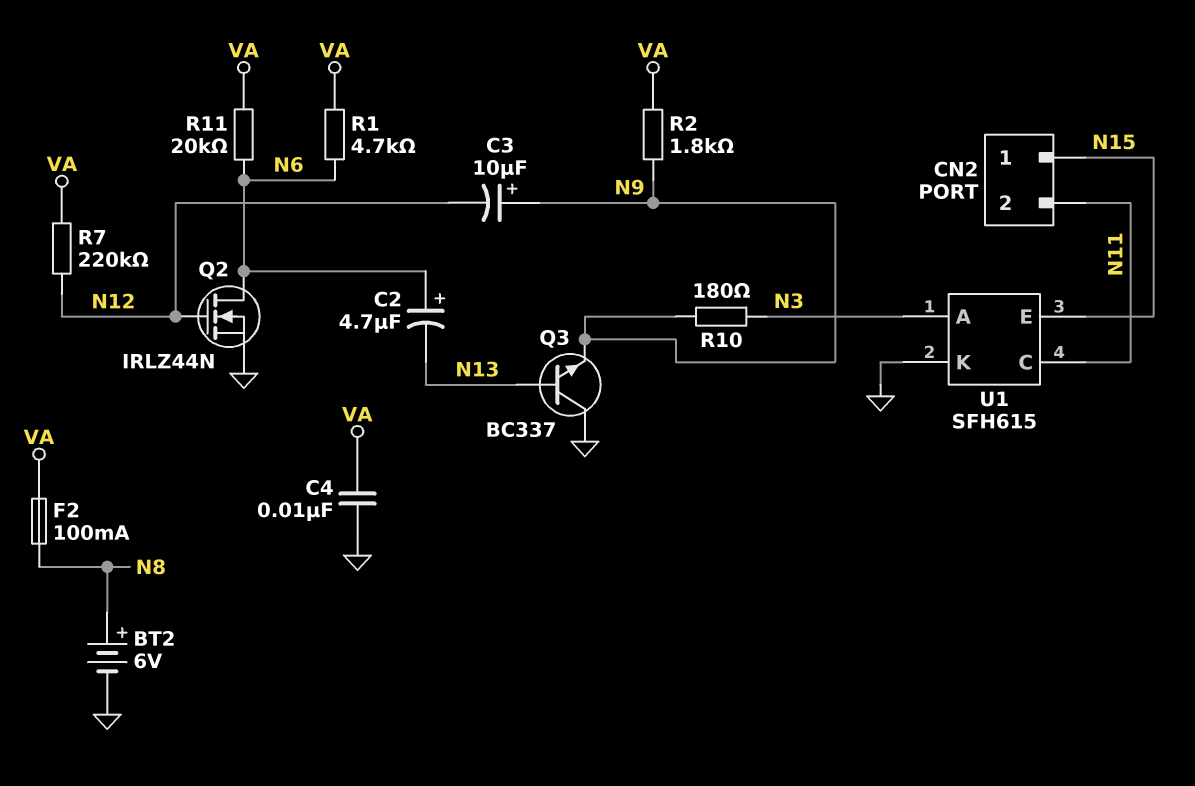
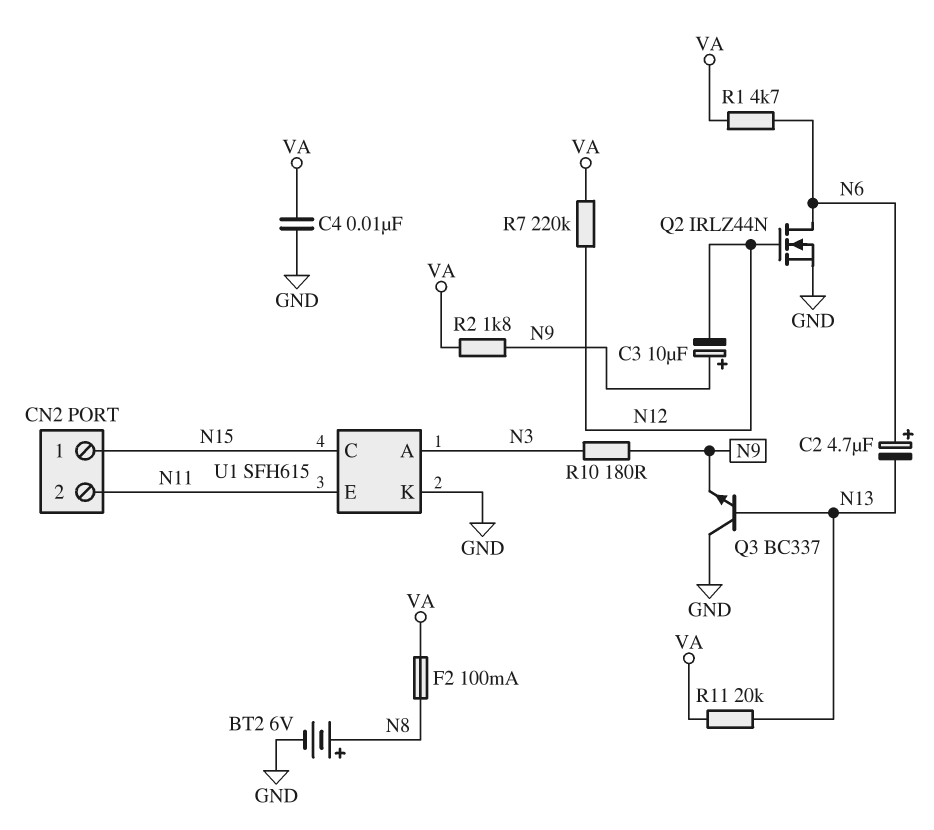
R11: 20k (N6, VA) -> 20k (N13, VA)
U1 pin C: N11 -> N15
U1 pin E: N15 -> N11

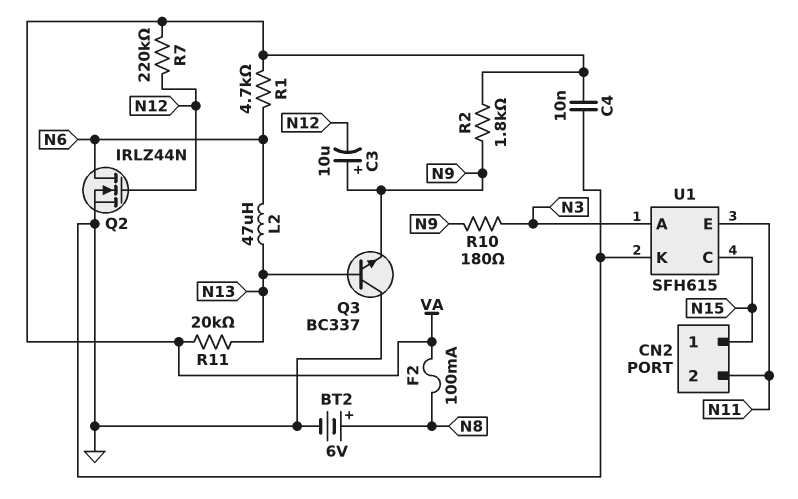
C2: 4.7uF (plus N6, minus N13) -> none
L2: none -> 47uH (N6, N13)

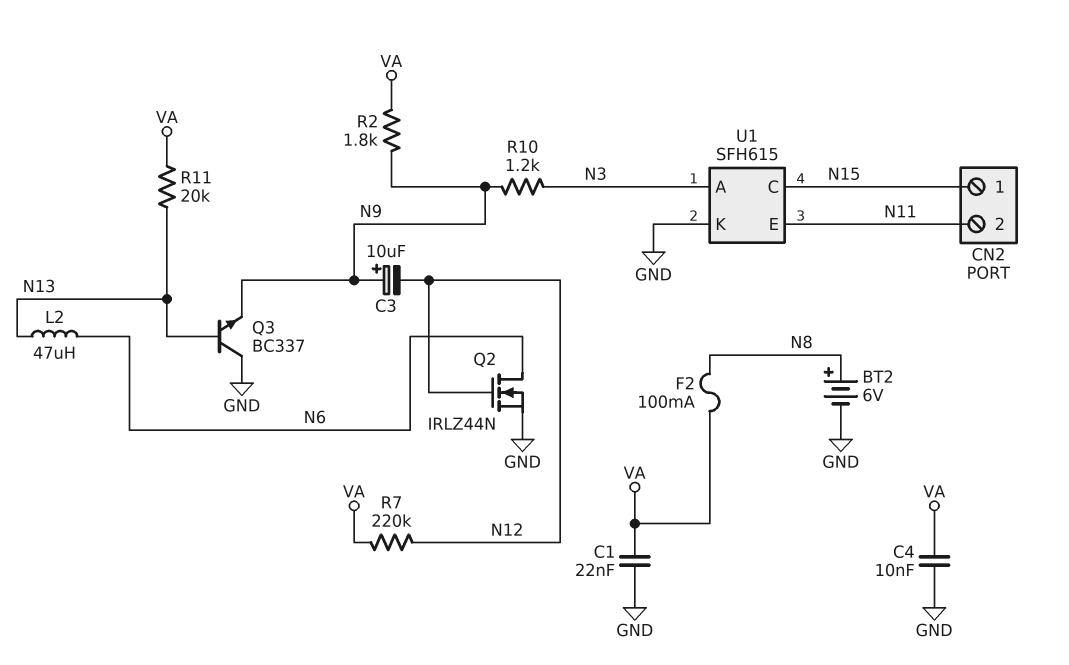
C1: none -> 22nF (GND, VA)
R1: 4.7k (N6, VA) -> none
R10: 180 (N3, N9) -> 1.2k (N3, N9)

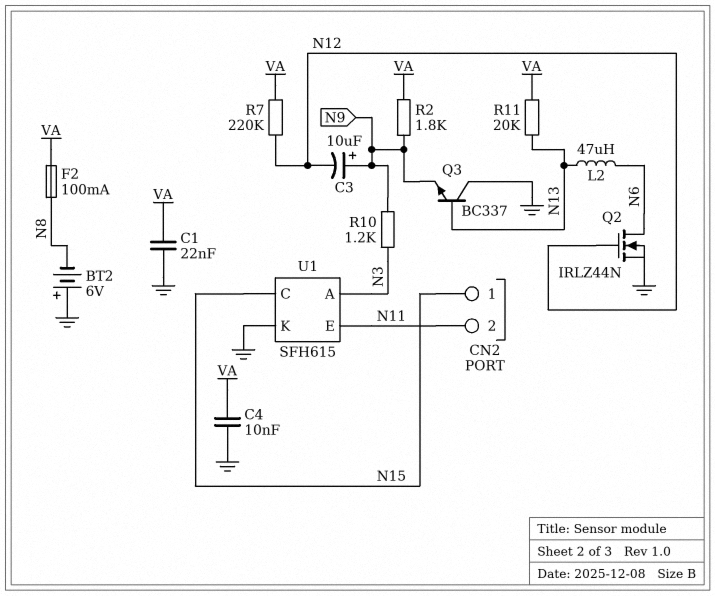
BT2: 6V (plus N8, minus GND) -> 6V (plus GND, minus N8)

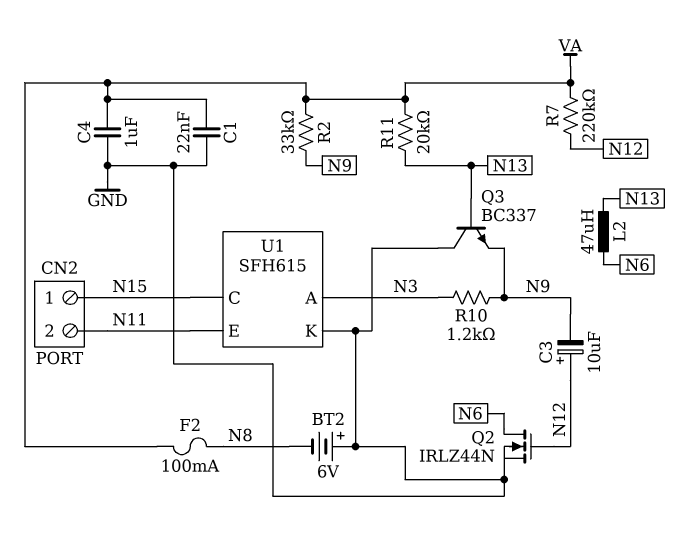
C3: 10uF (plus N9, minus N12) -> 10uF (plus N12, minus N9)
C4: 10nF (GND, VA) -> 1uF (GND, VA)
R2: 1.8k (N9, VA) -> 33k (N9, VA)

